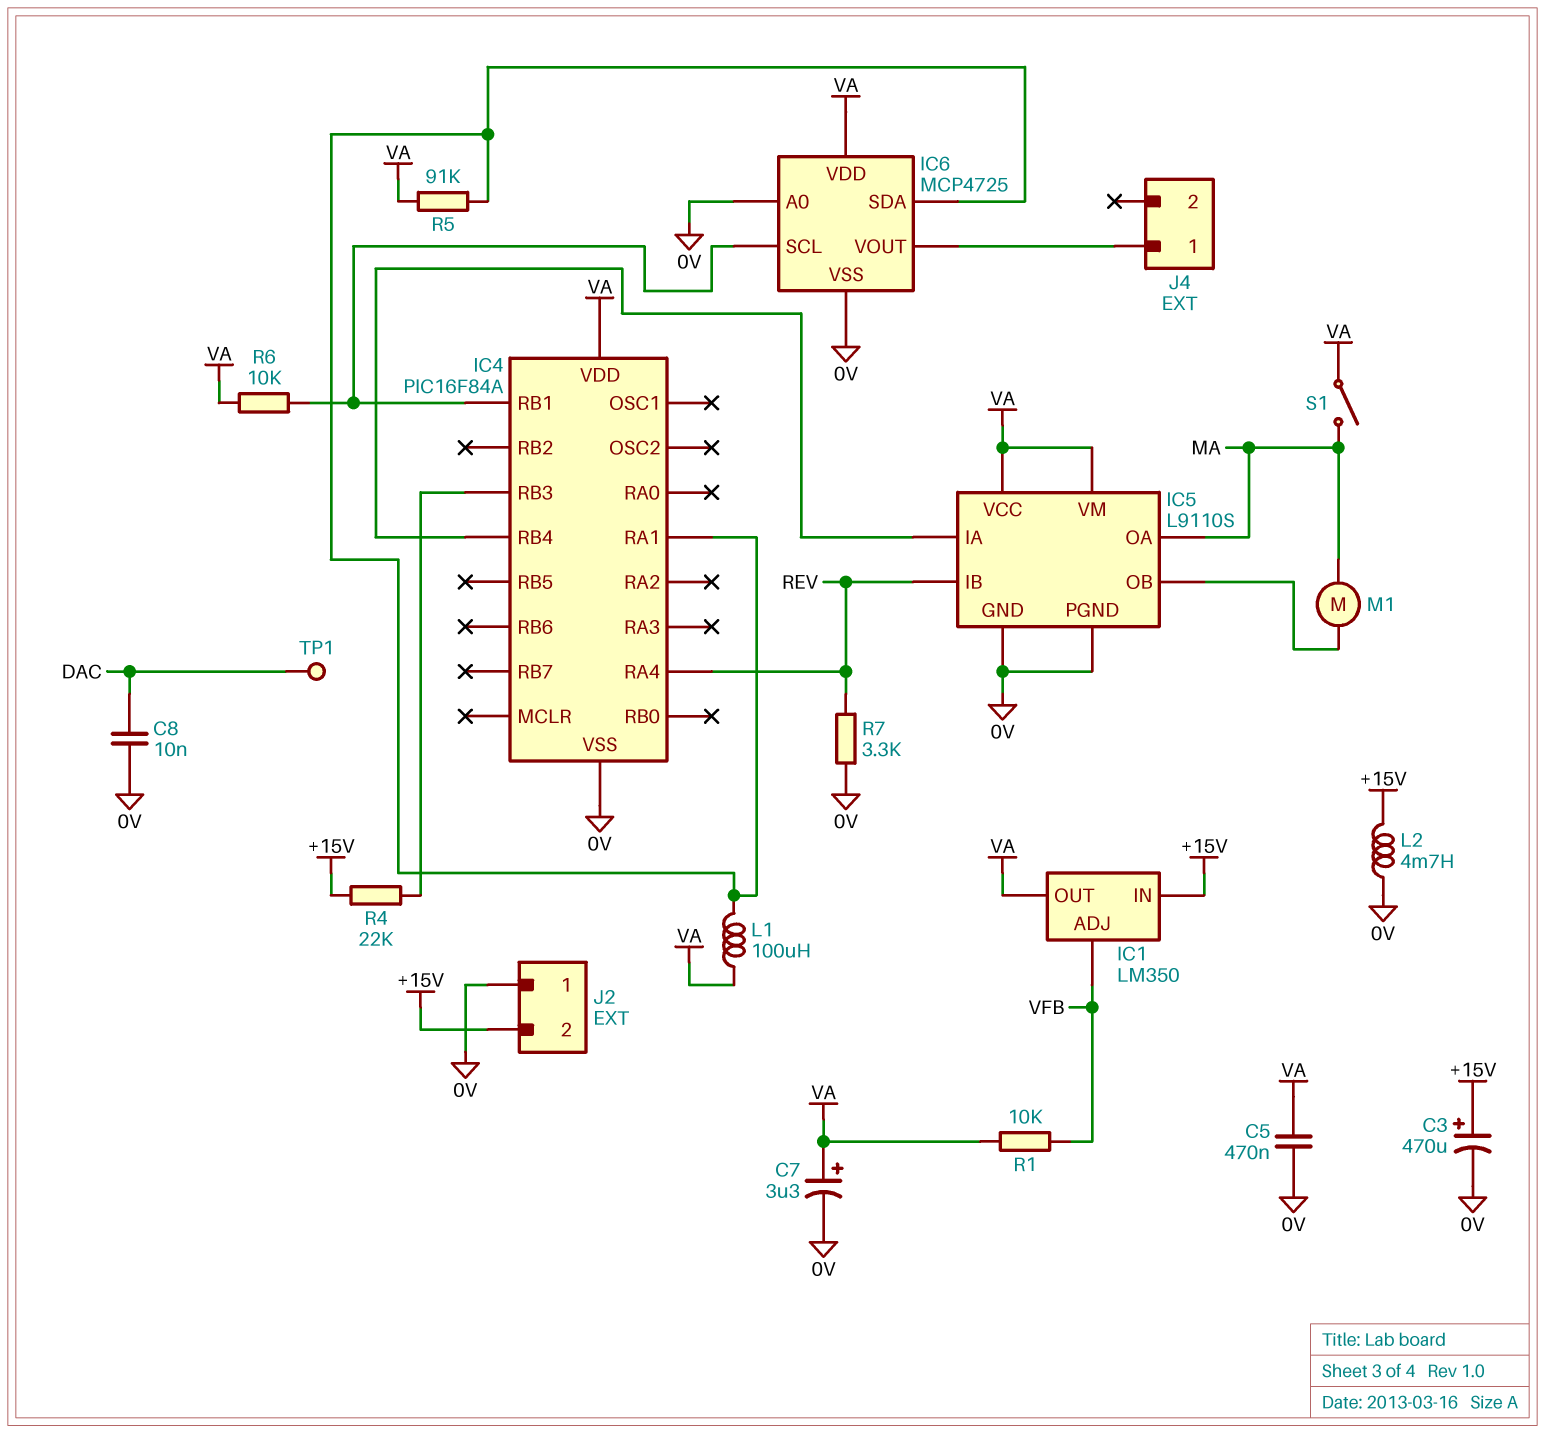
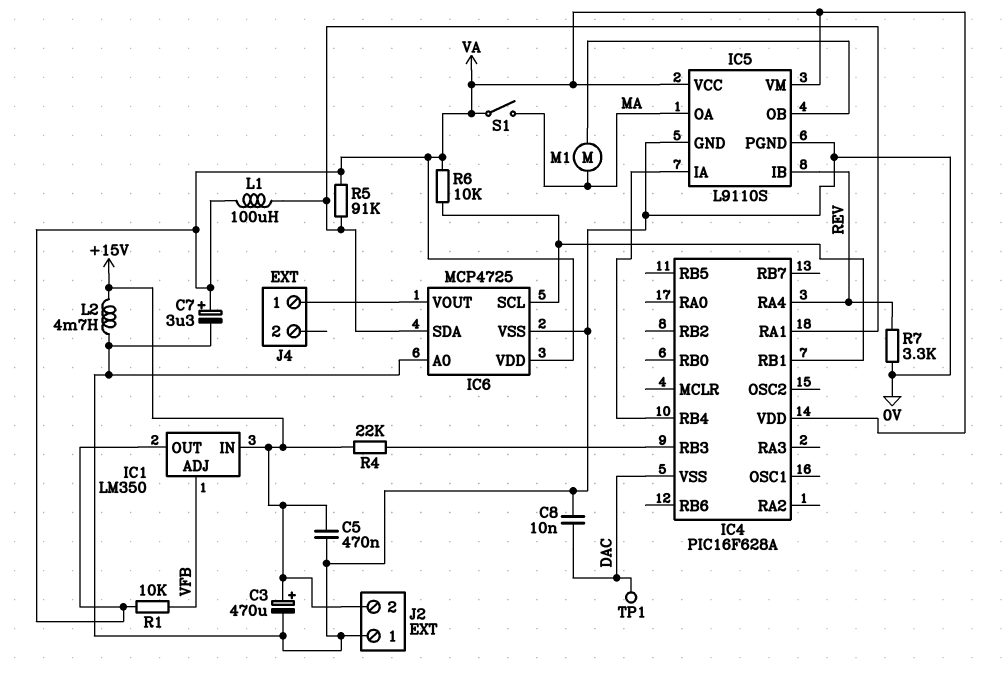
C5: 470nF (0V, VA) -> 470nF (+15V, 0V)
IC4: PIC16F84A -> PIC16F628A
IC4 pin VSS: 0V -> DAC

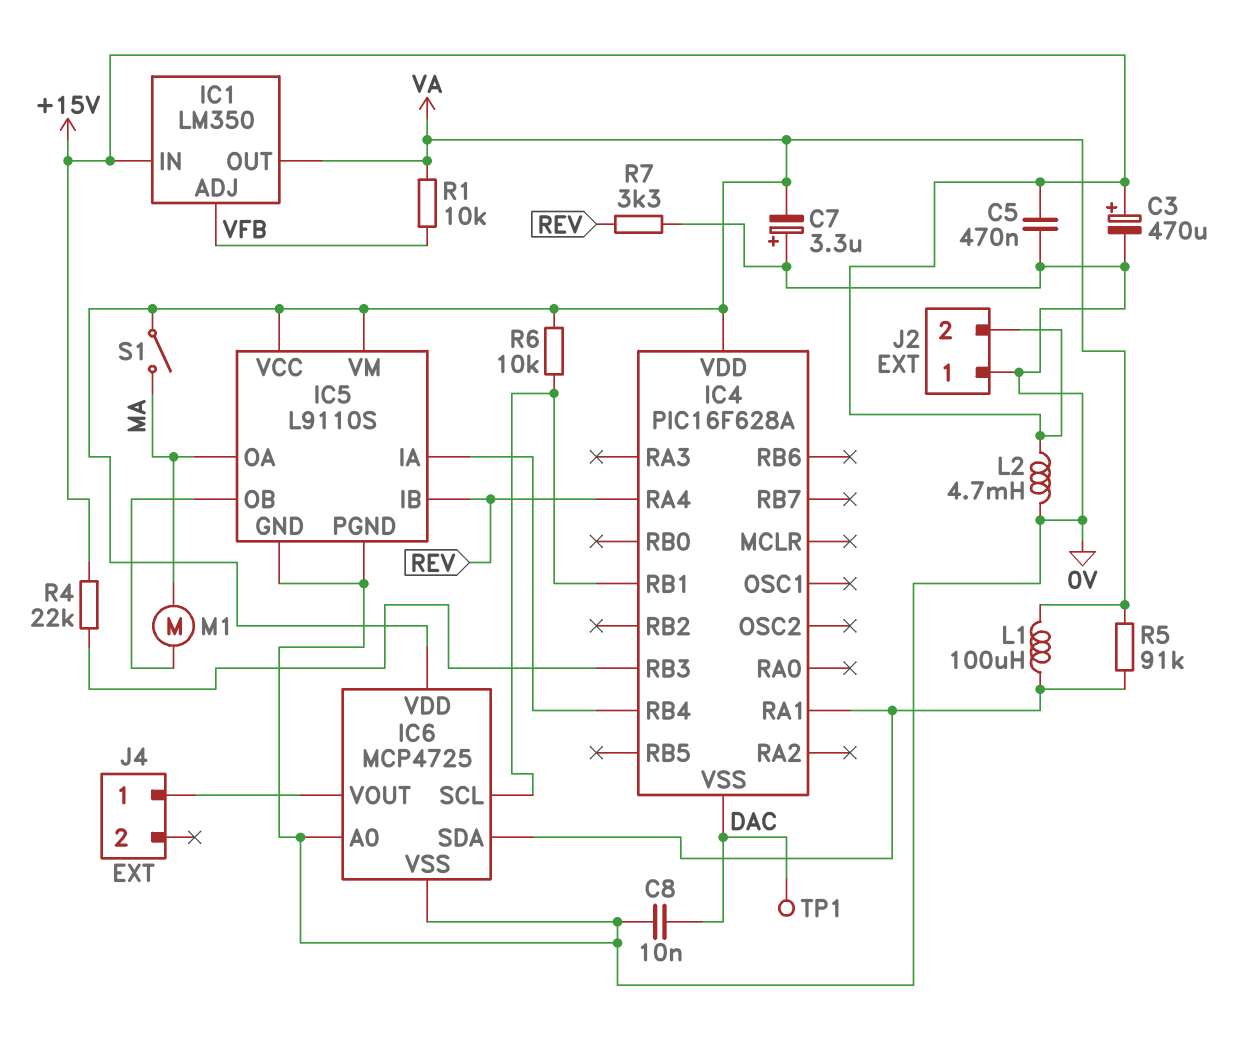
C7: 3.3uF (plus VA, minus 0V) -> 3.3uF (plus 0V, minus VA)

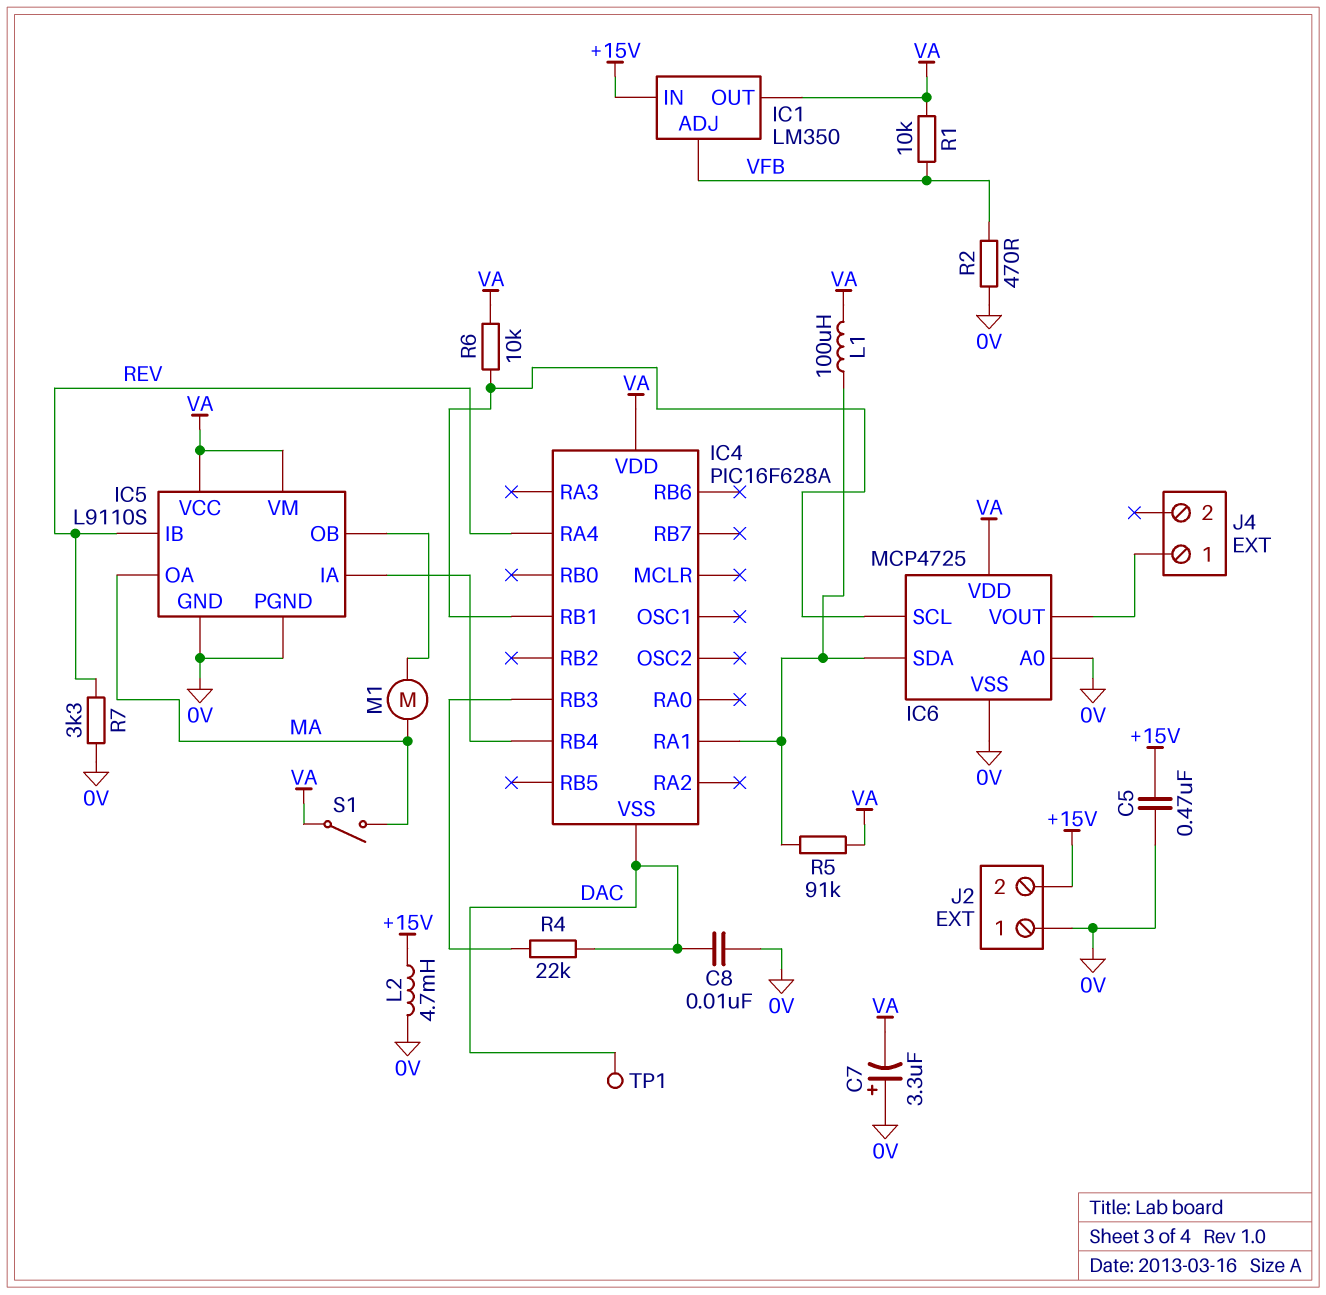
C3: 470uF (plus +15V, minus 0V) -> none
R2: none -> 470 (0V, VFB)
R4: 22k (+15V, IC4/RB3) -> 22k (DAC, IC4/RB3)

